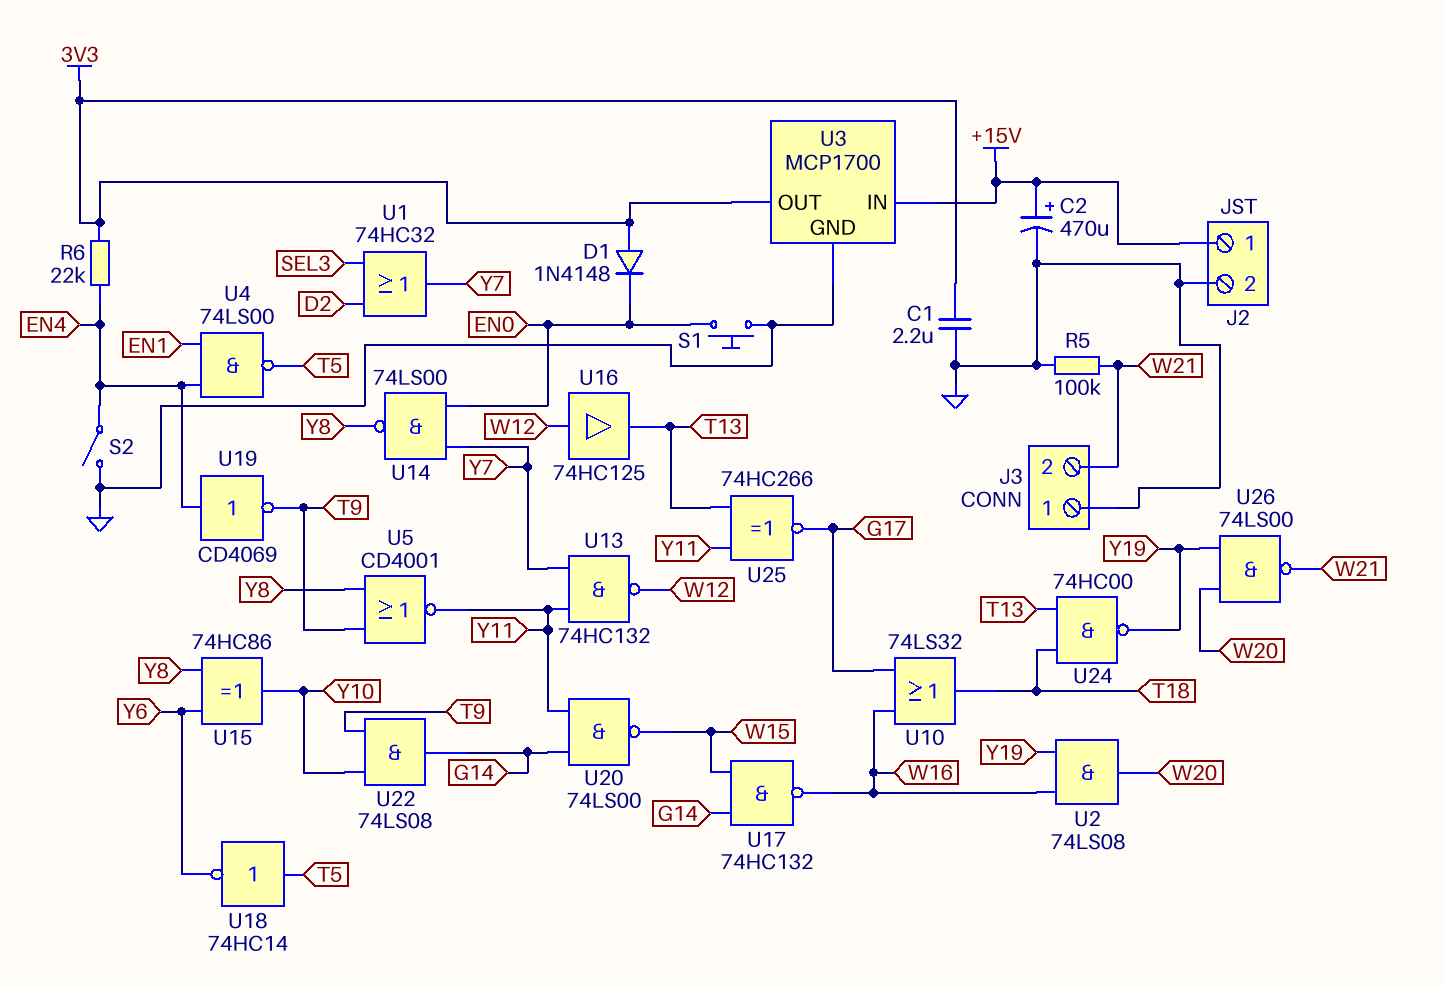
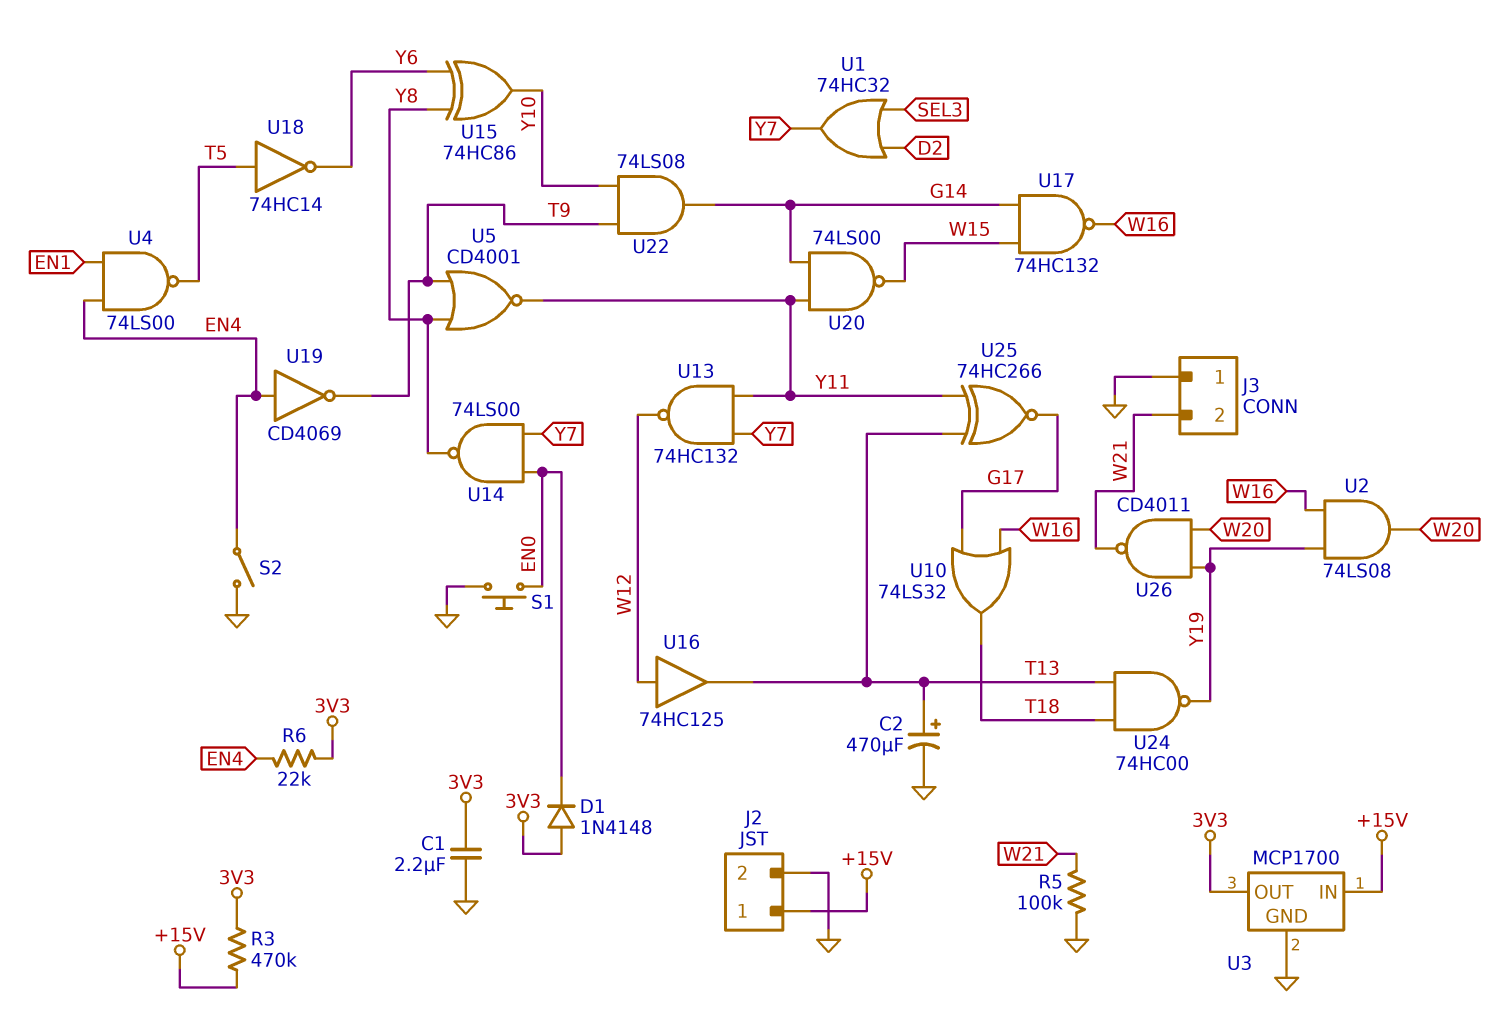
C2: 470uF (plus +15V, minus GND) -> 470uF (plus T13, minus GND)
R3: none -> 470k (+15V, 3V3)
U26: NAND 74LS00 (in W20, in Y19, out W21) -> NAND CD4011 (in W20, in Y19, out W21)

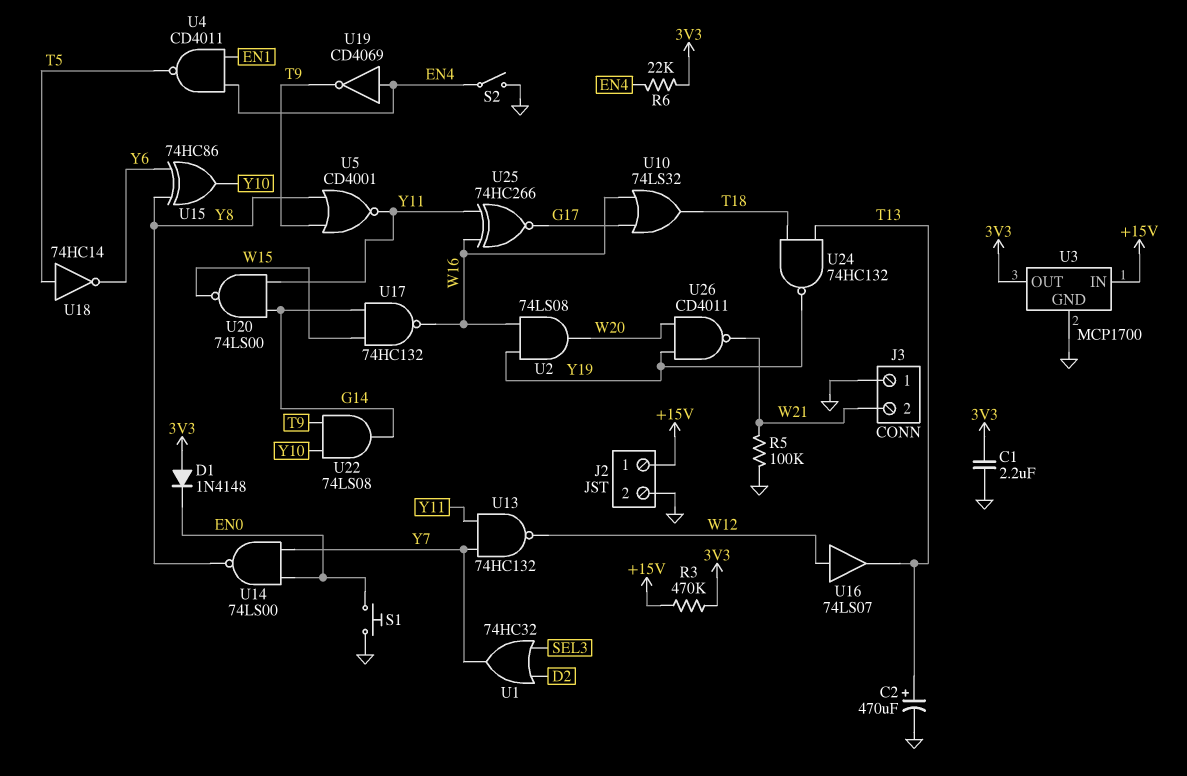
U4: NAND 74LS00 (in EN1, in EN4, out T5) -> NAND CD4011 (in EN1, in EN4, out T5)
U16: buffer 74HC125 (in W12, out T13) -> buffer 74LS07 (in W12, out T13)
U24: NAND 74HC00 (in T13, in T18, out Y19) -> NAND 74HC132 (in T13, in T18, out Y19)
U25: XNOR 74HC266 (in T13, in Y11, out G17) -> XNOR 74HC266 (in W16, in Y11, out G17)

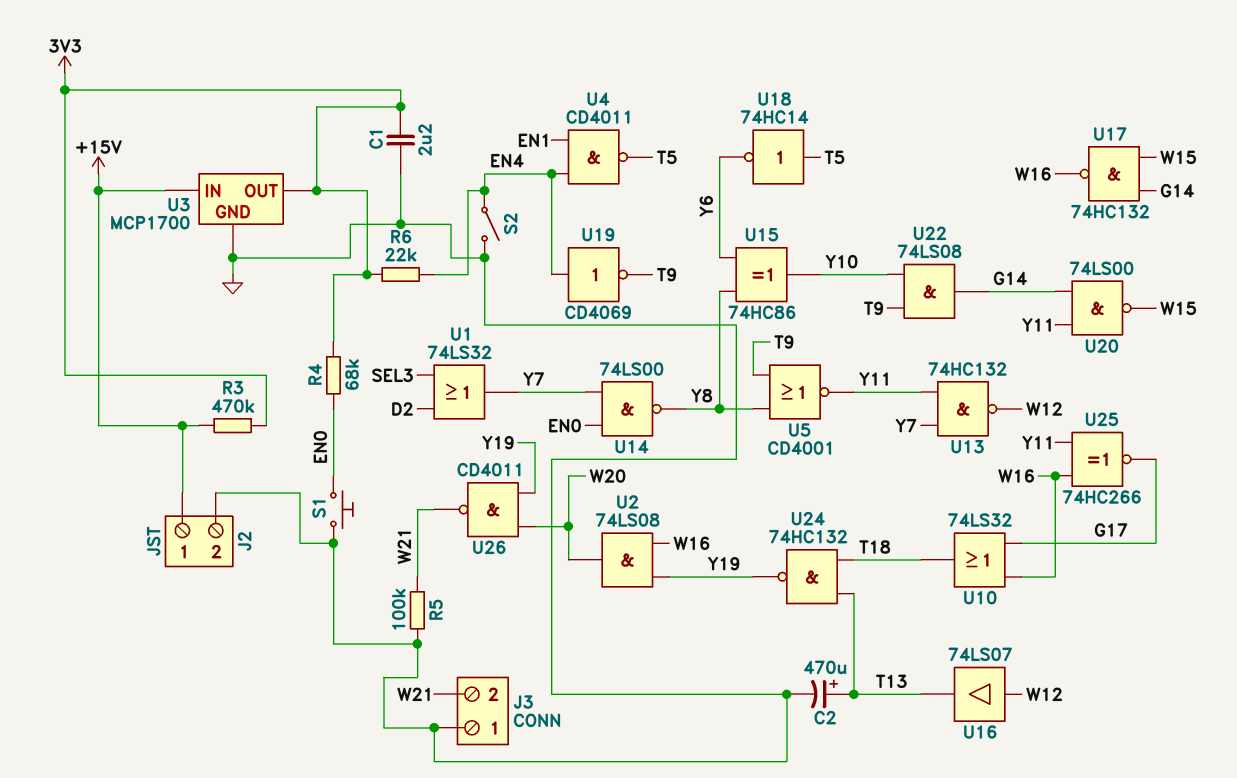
D1: diode 1N4148 (A 3V3, K EN0) -> none
R4: none -> 68k (3V3, EN0)
U1: OR 74HC32 (in D2, in SEL3, out Y7) -> OR 74LS32 (in D2, in SEL3, out Y7)

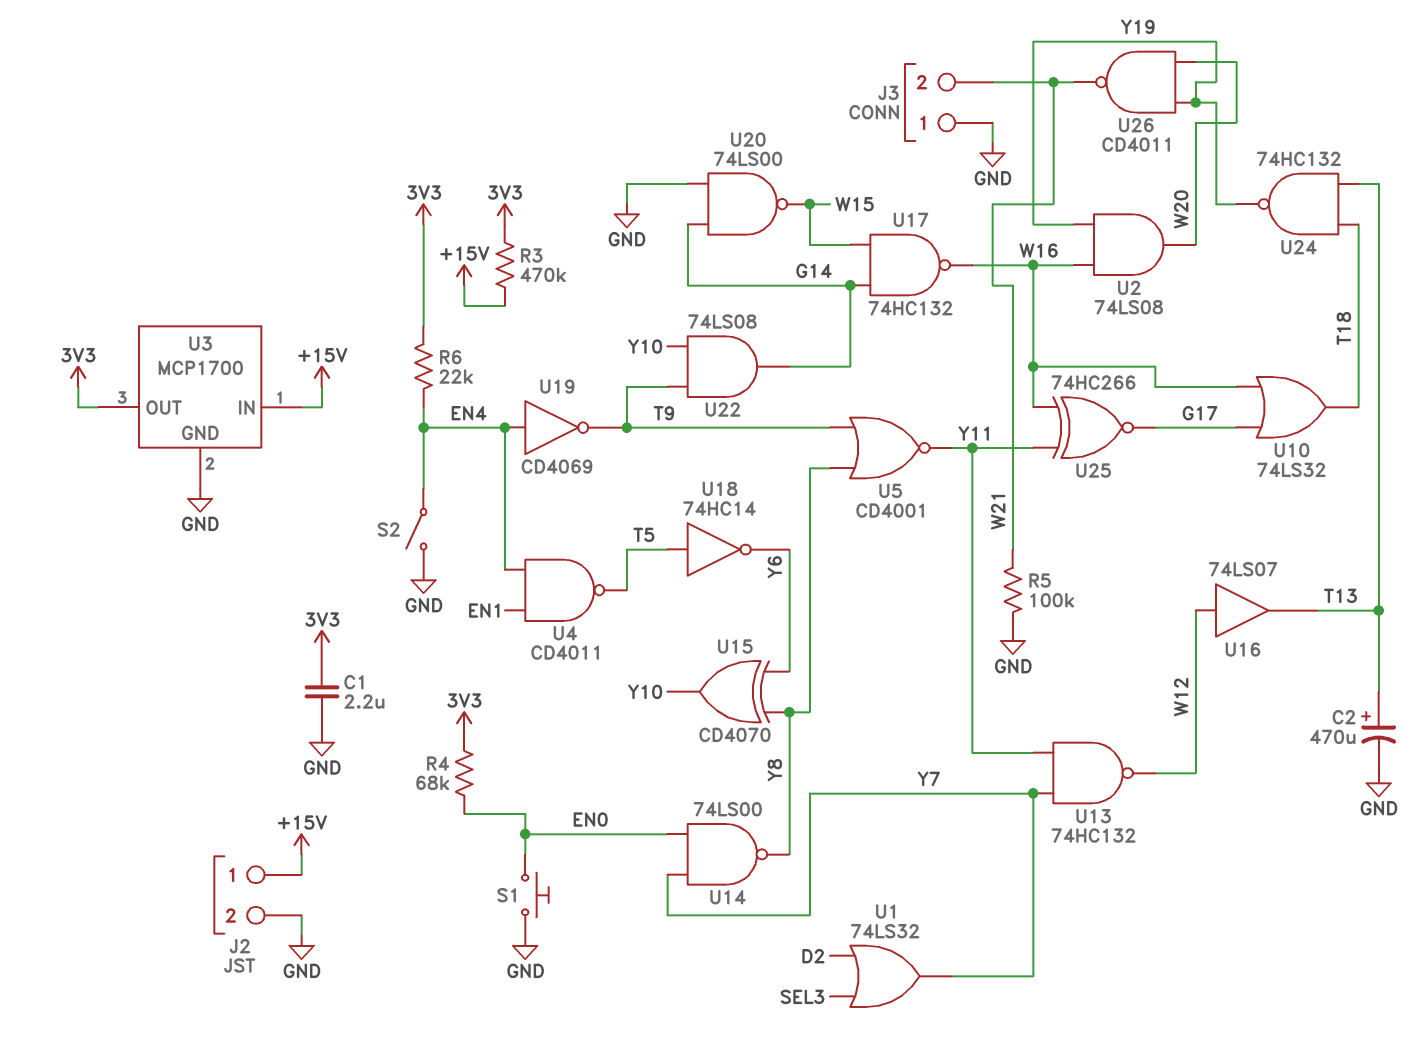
U15: XOR 74HC86 (in Y6, in Y8, out Y10) -> XOR CD4070 (in Y6, in Y8, out Y10)
U20: NAND 74LS00 (in G14, in Y11, out W15) -> NAND 74LS00 (in G14, in GND, out W15)

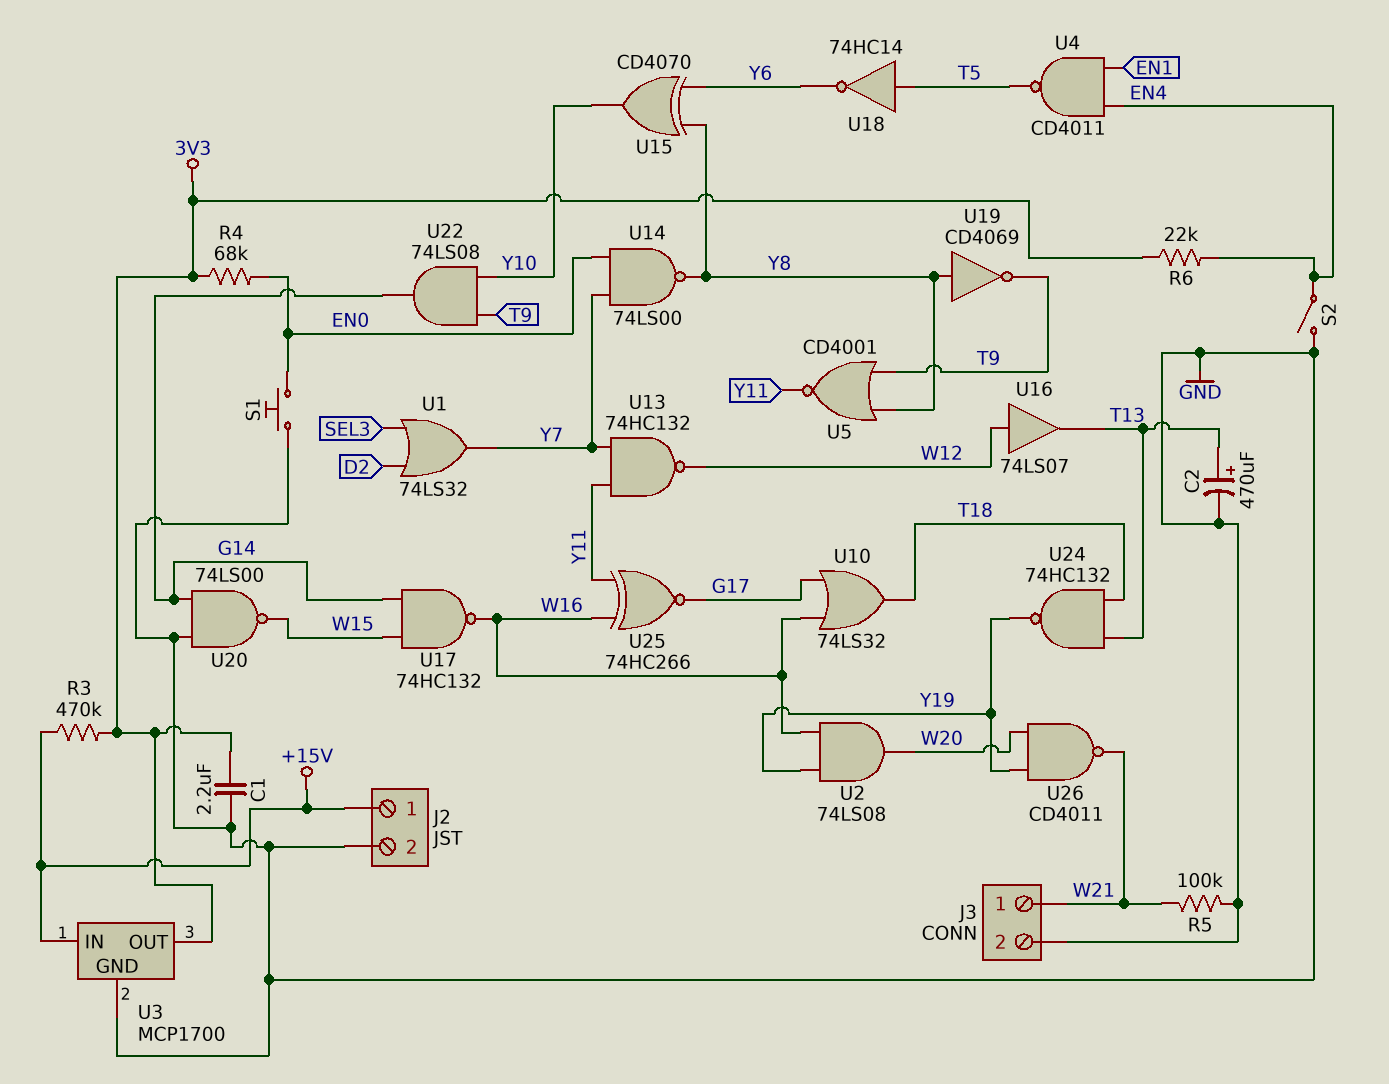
J3 pin 1: GND -> W21
J3 pin 2: W21 -> GND
U19: NOT CD4069 (in EN4, out T9) -> NOT CD4069 (in Y8, out T9)

